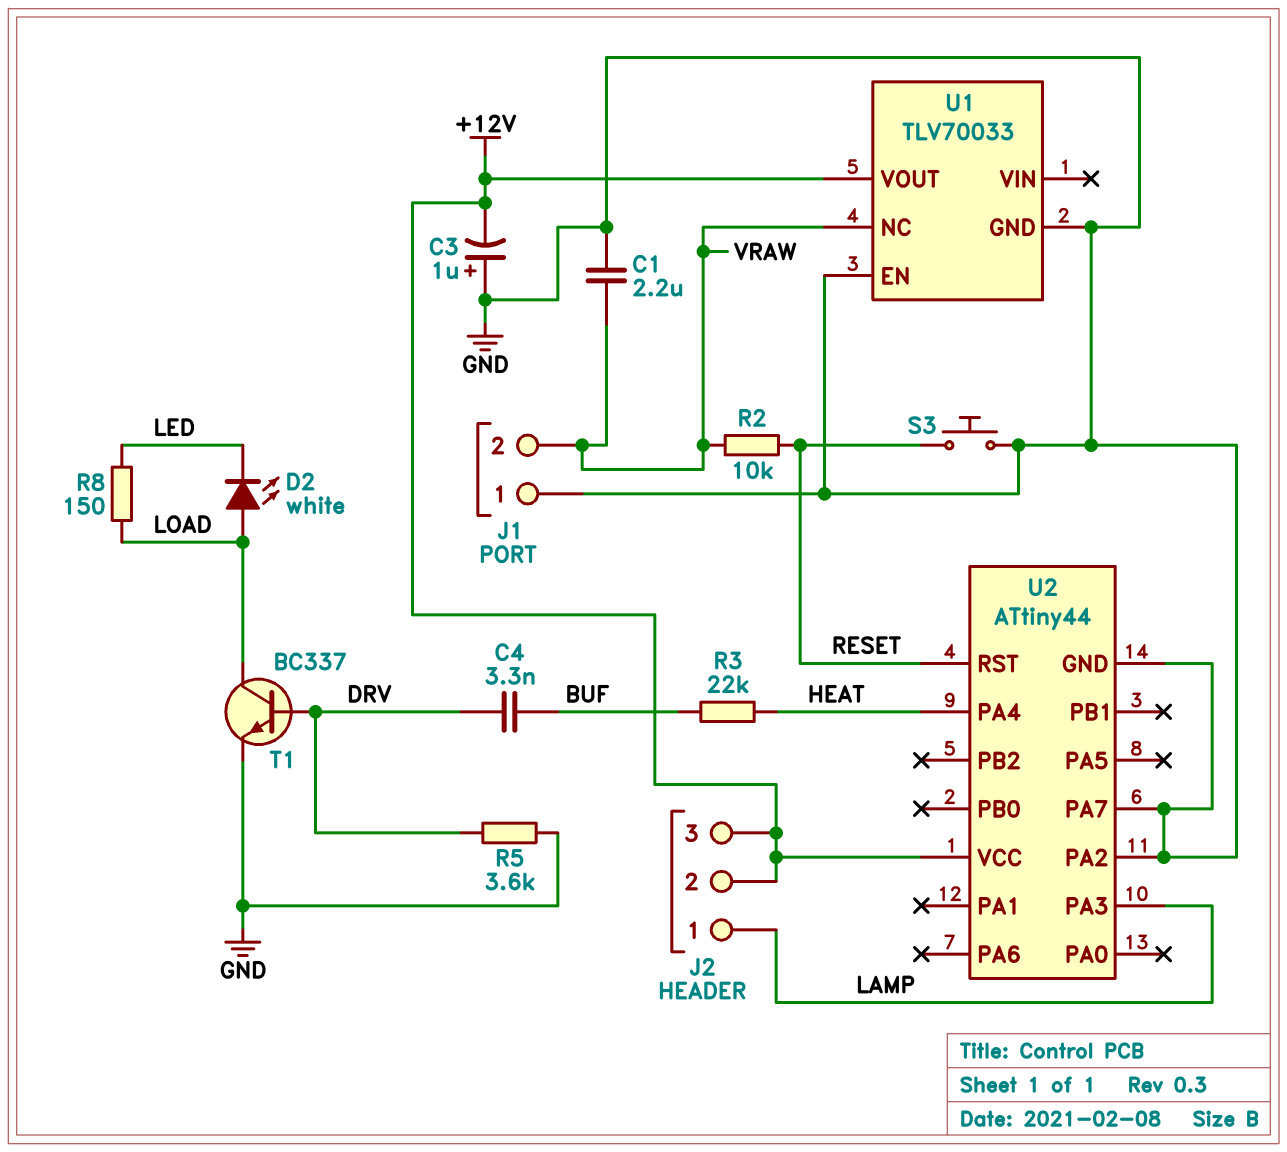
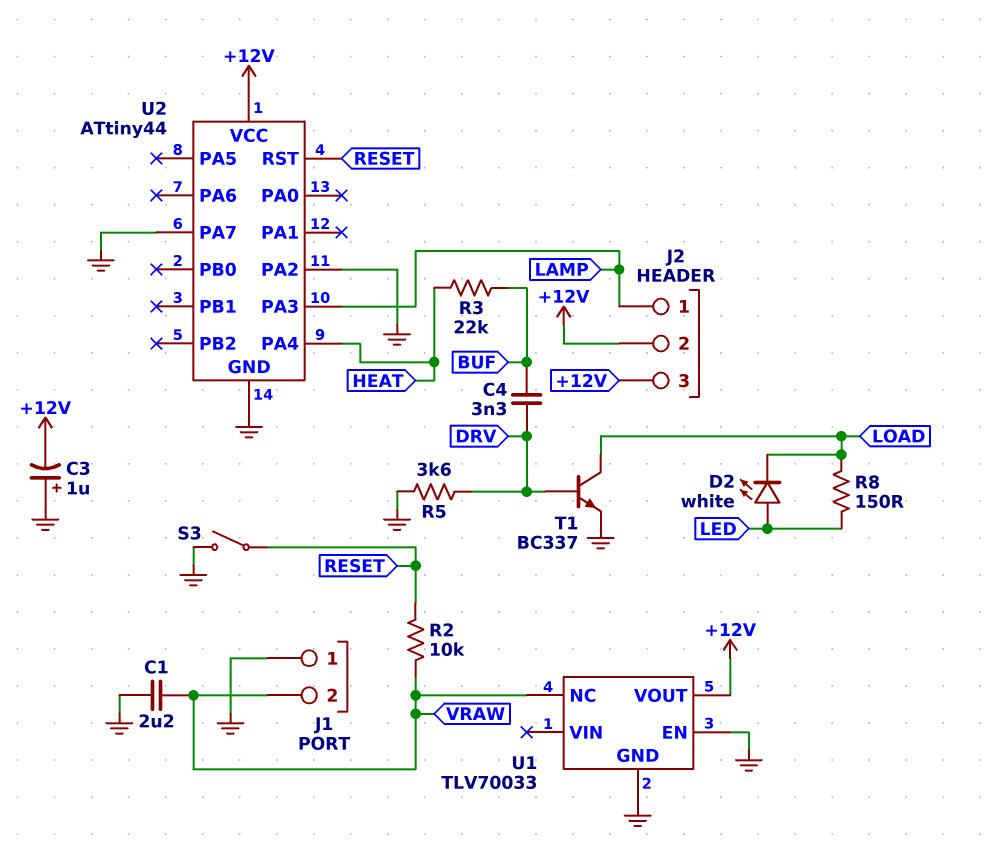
D2: LED white (A LOAD, K LED) -> LED white (A LED, K LOAD)
S3: button (GND, RESET) -> switch (GND, RESET)

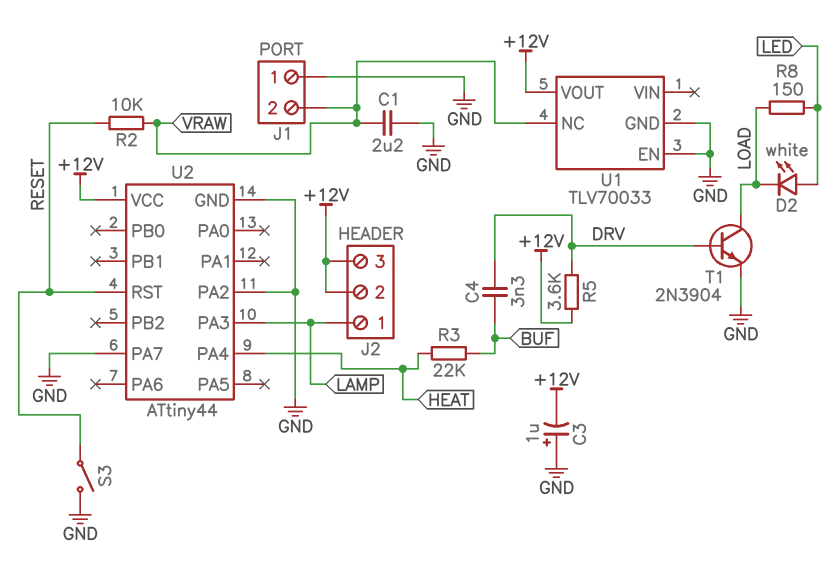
R5: 3.6k (DRV, GND) -> 3.6k (+12V, DRV)
T1: NPN BC337 (B DRV, C LOAD, E GND) -> NPN 2N3904 (B DRV, C LOAD, E GND)

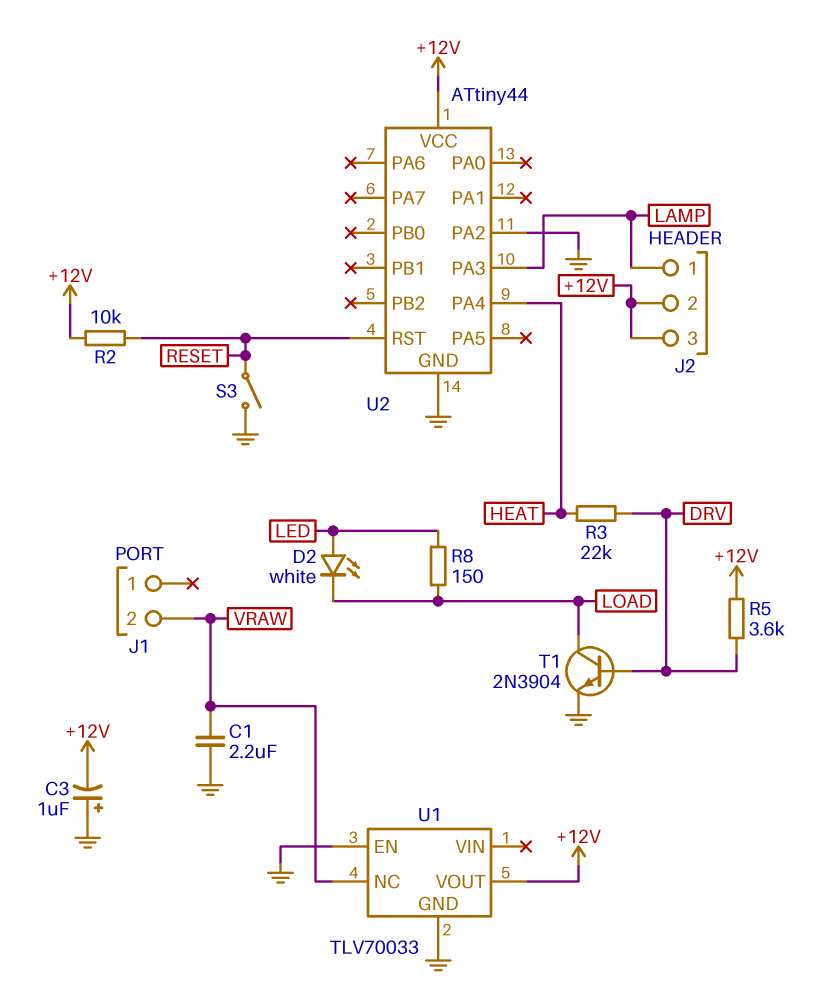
C4: 3.3nF (BUF, DRV) -> none
J1 pin 1: GND -> none
R2: 10k (RESET, VRAW) -> 10k (+12V, RESET)
R3: 22k (BUF, HEAT) -> 22k (DRV, HEAT)
U2 pin PA7: GND -> none

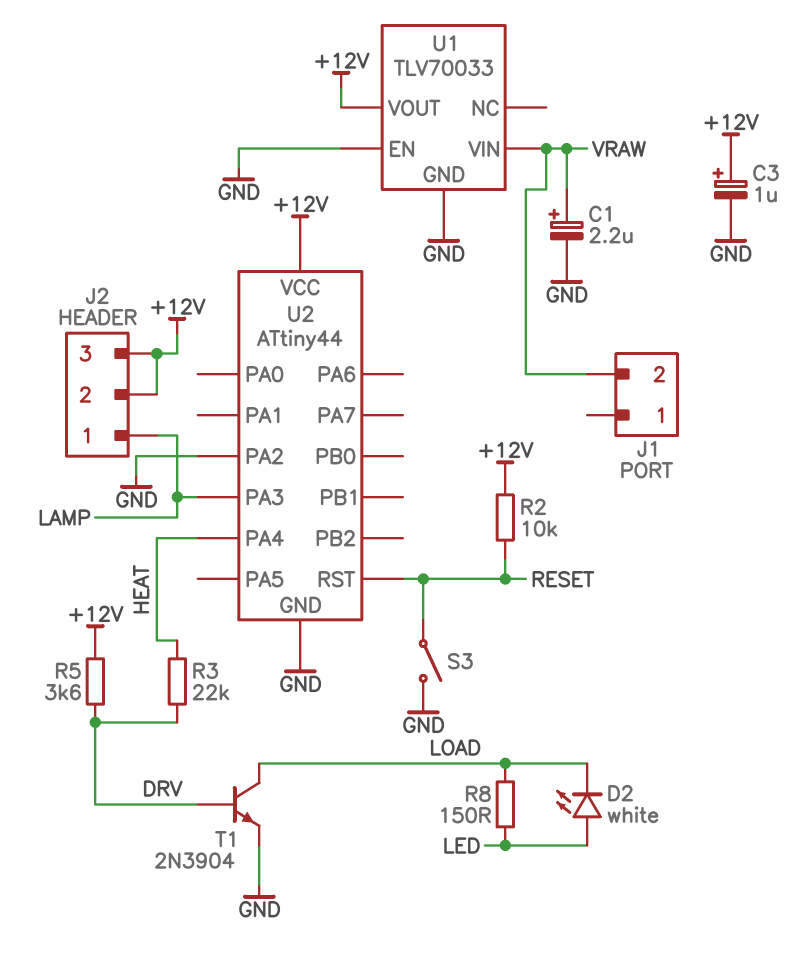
C1: 2.2uF (GND, VRAW) -> 2.2uF (plus VRAW, minus GND)
C3: 1uF (plus GND, minus +12V) -> 1uF (plus +12V, minus GND)
U1 pin NC: VRAW -> none
U1 pin VIN: none -> VRAW

